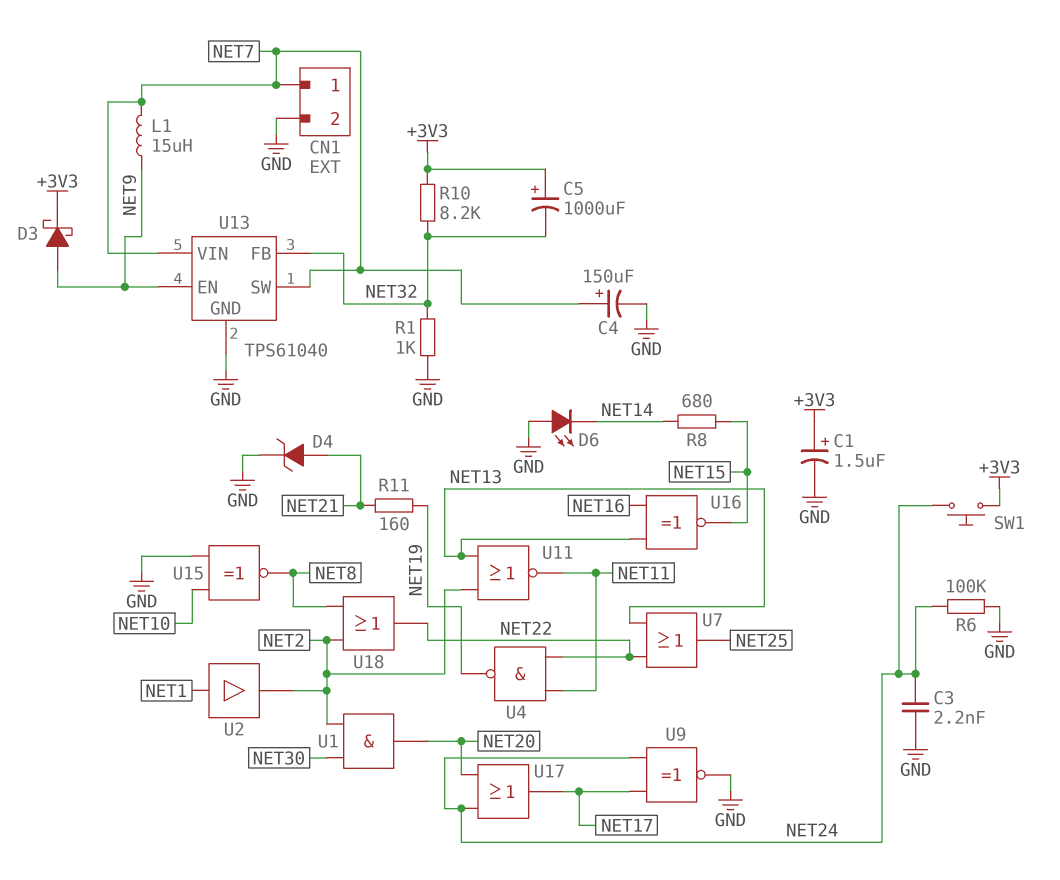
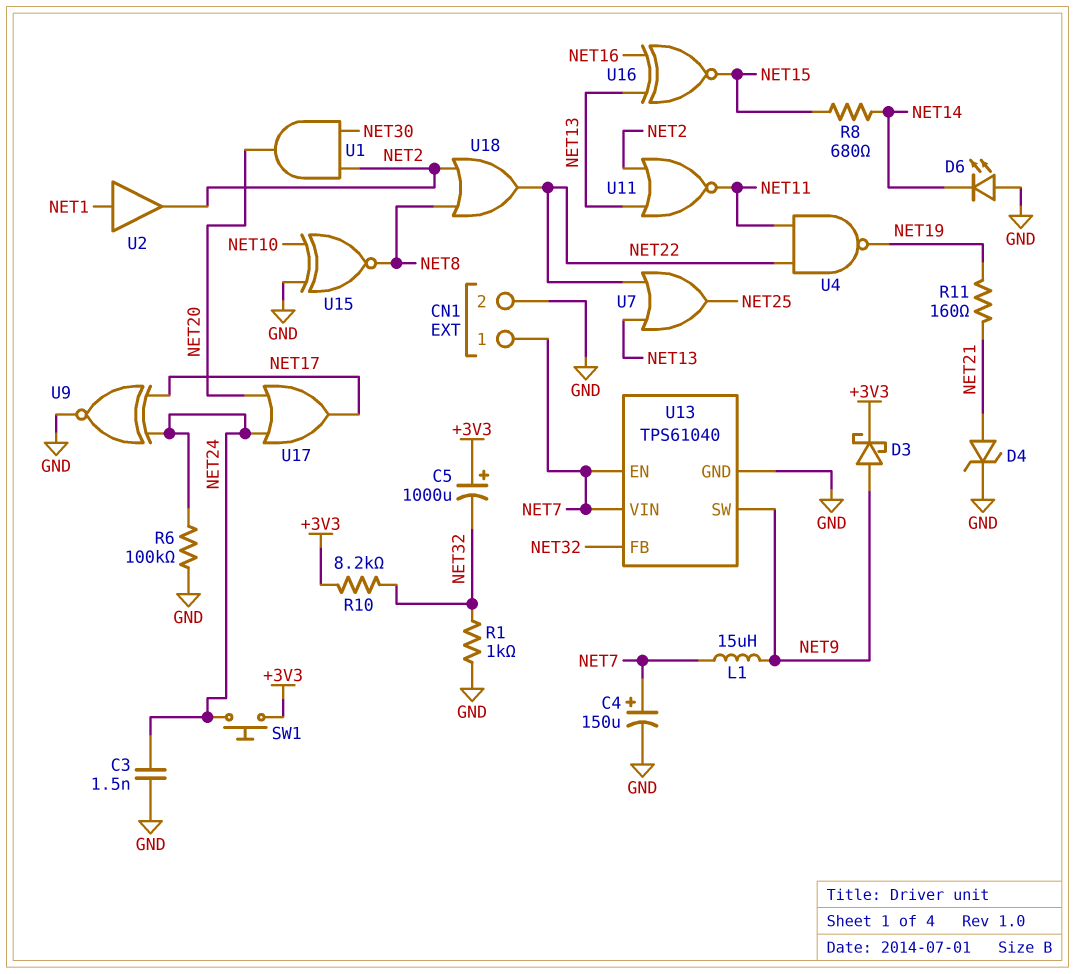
C1: 1.5uF (plus +3V3, minus GND) -> none
C3: 2.2nF (GND, NET24) -> 1.5nF (GND, NET24)
U13 pin EN: NET9 -> NET7
U13 pin SW: NET7 -> NET9

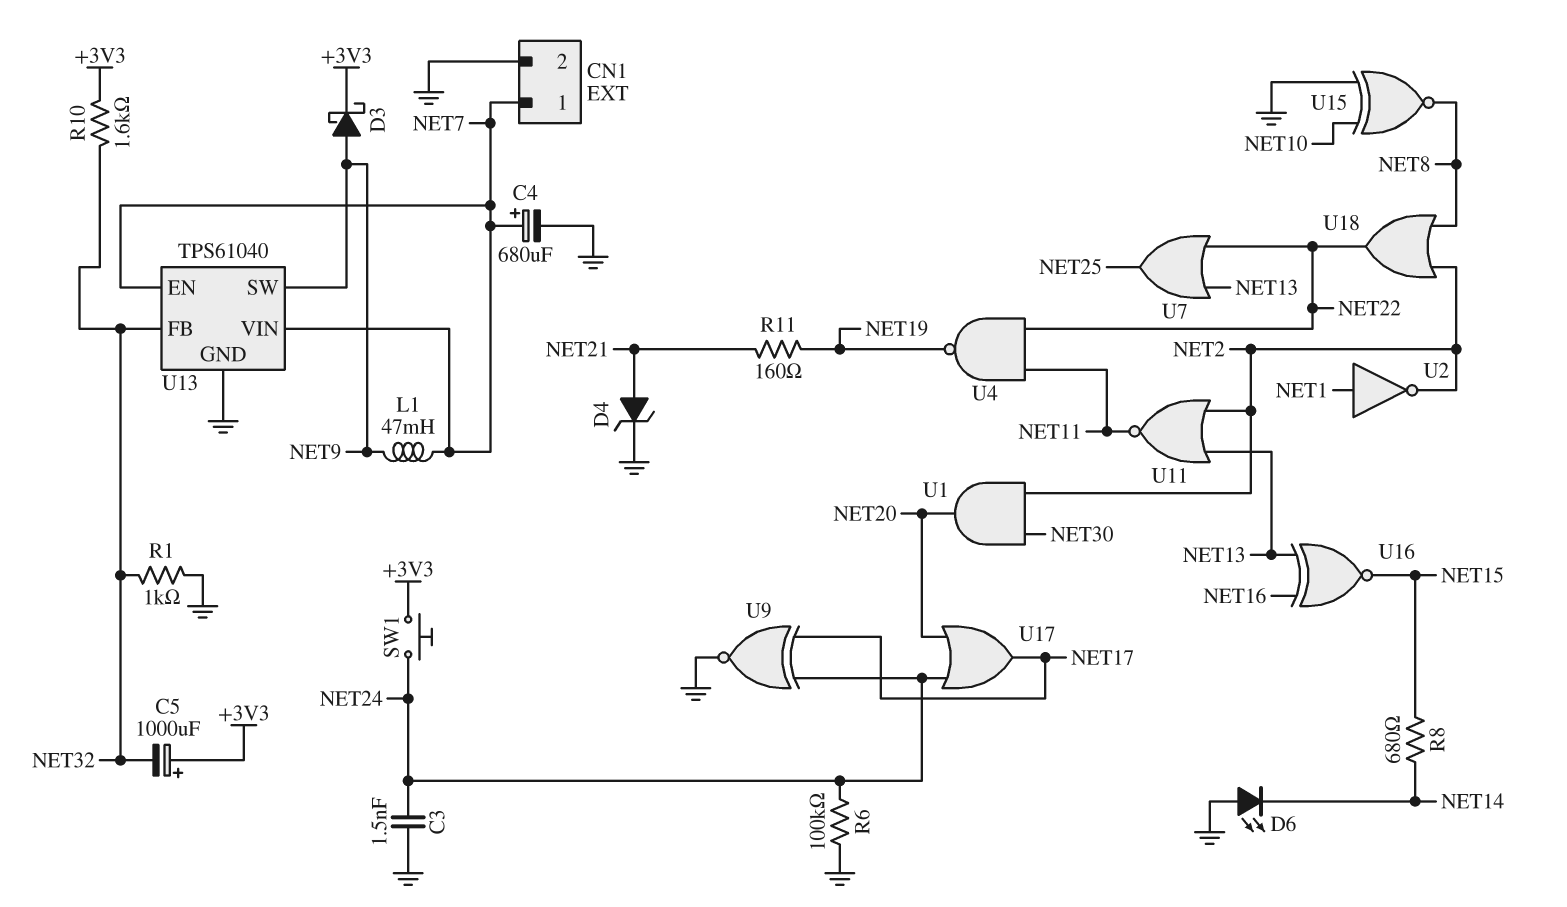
C4: 150uF (plus NET7, minus GND) -> 680uF (plus NET7, minus GND)
L1: 15uH (NET7, NET9) -> 47mH (NET7, NET9)
R10: 8.2k (+3V3, NET32) -> 1.6k (+3V3, NET32)
U2: buffer (in NET1, out NET2) -> NOT (in NET1, out NET2)

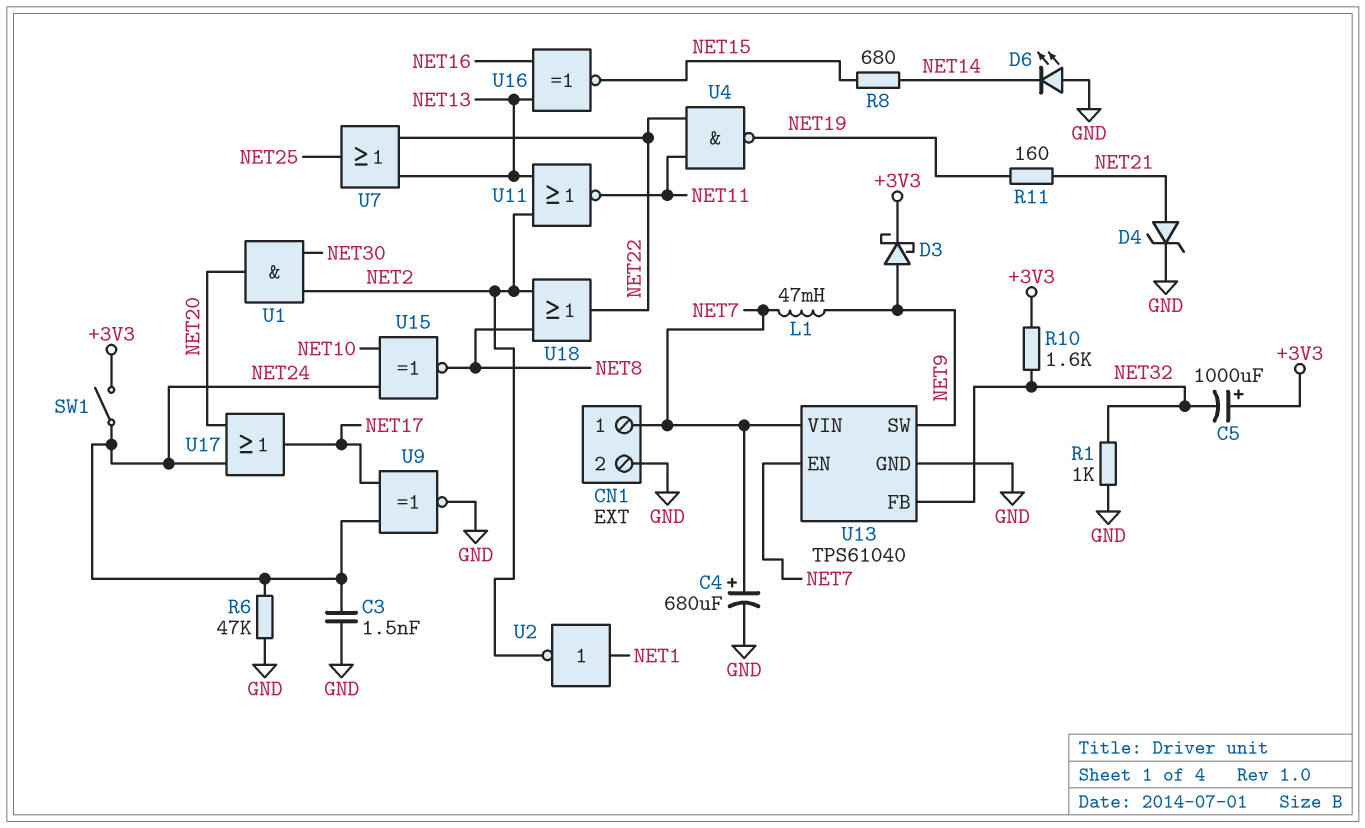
R6: 100k (GND, NET24) -> 47k (GND, NET24)
SW1: button (+3V3, NET24) -> switch (+3V3, NET24)
U15: XNOR (in GND, in NET10, out NET8) -> XNOR (in NET10, in NET24, out NET8)

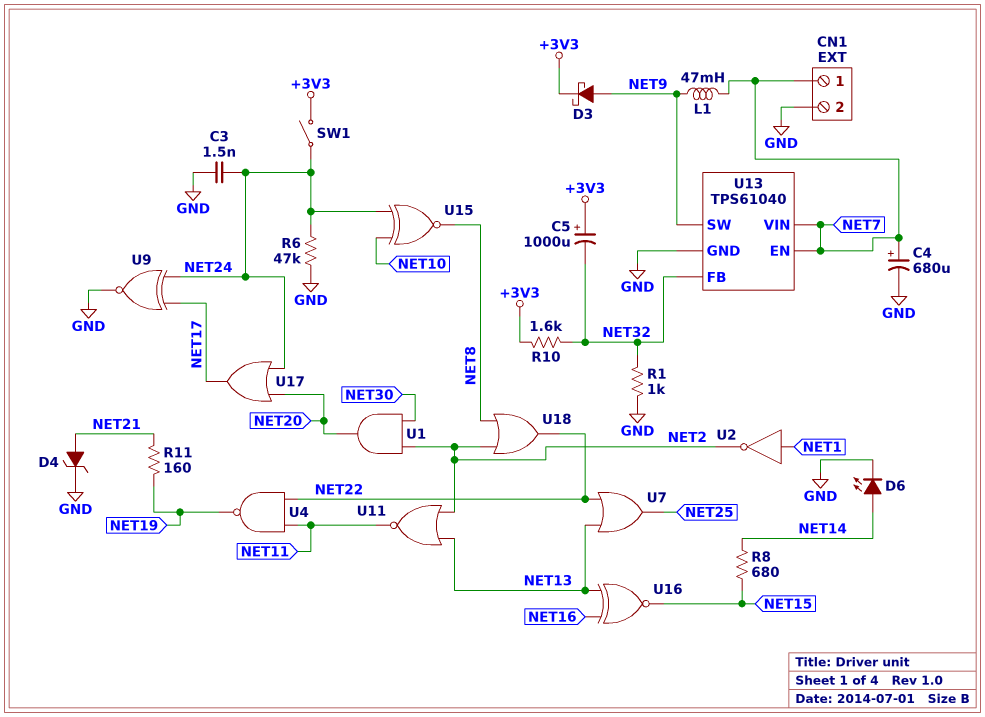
D6: LED (A GND, K NET14) -> LED (A NET14, K GND)

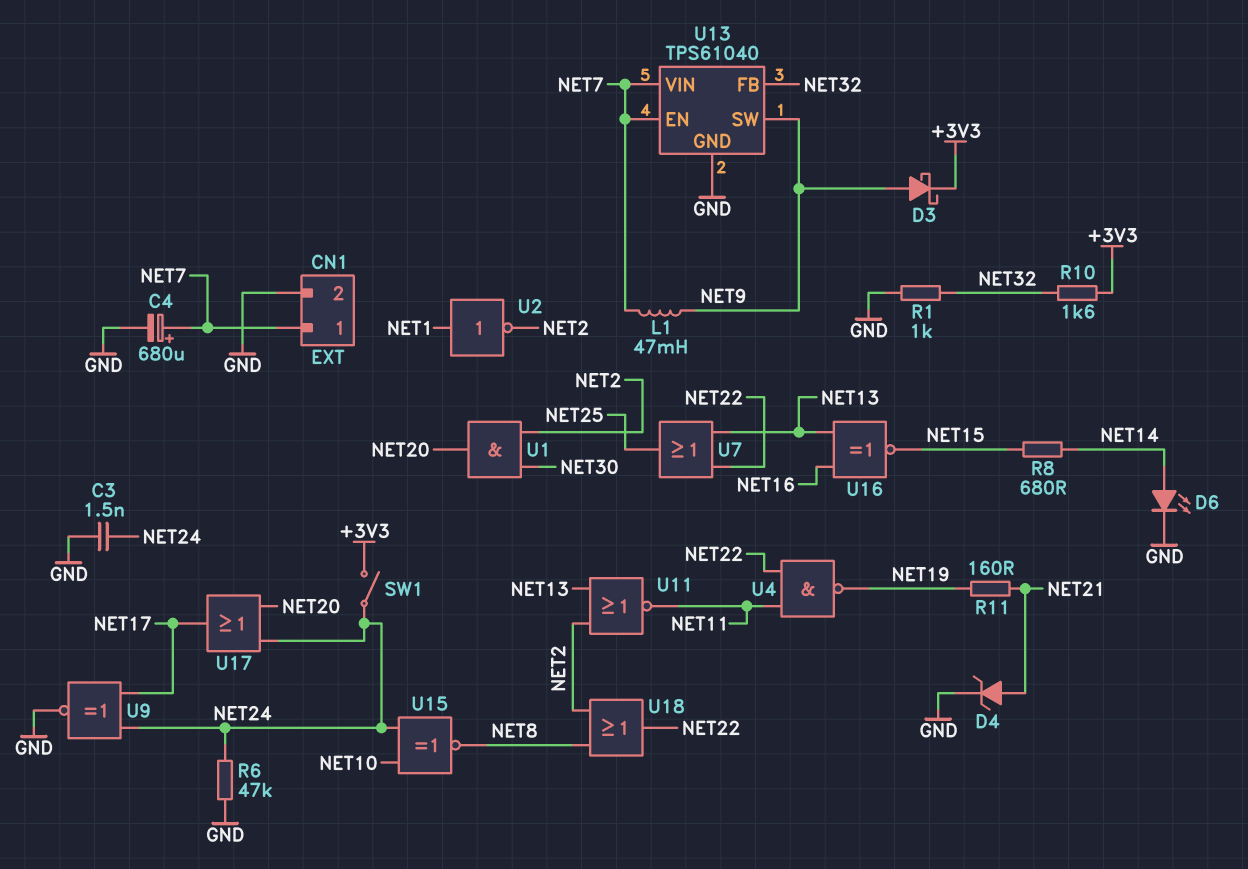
C5: 1000uF (plus +3V3, minus NET32) -> none

